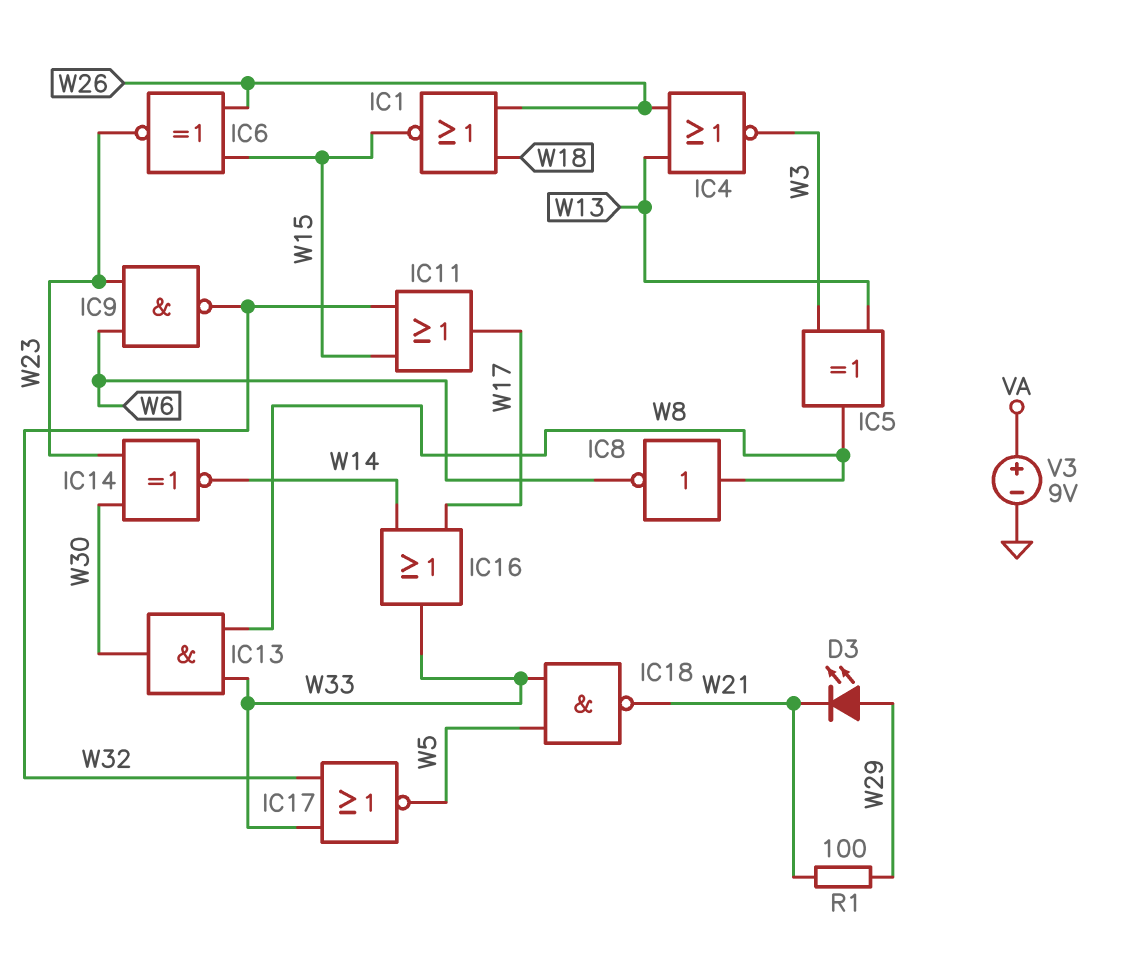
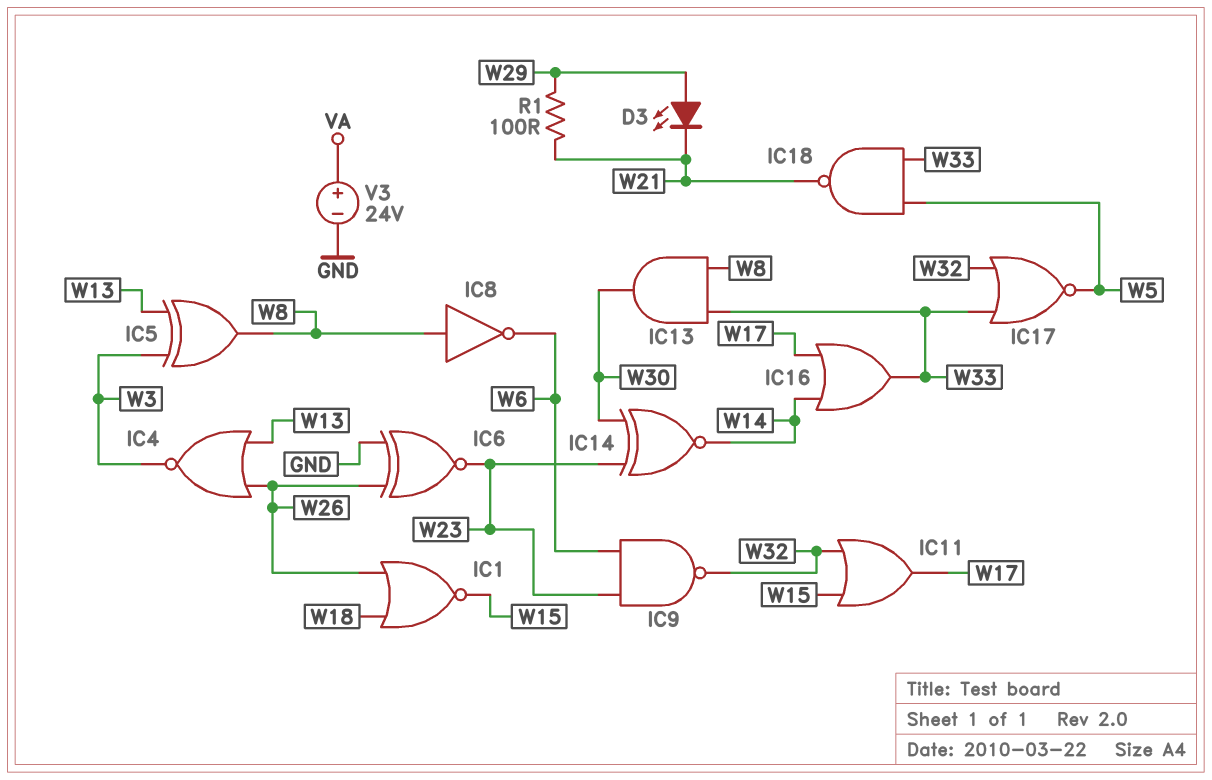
IC6: XNOR (in W15, in W26, out W23) -> XNOR (in GND, in W26, out W23)
V3: 9V (plus VA, minus GND) -> 24V (plus VA, minus GND)

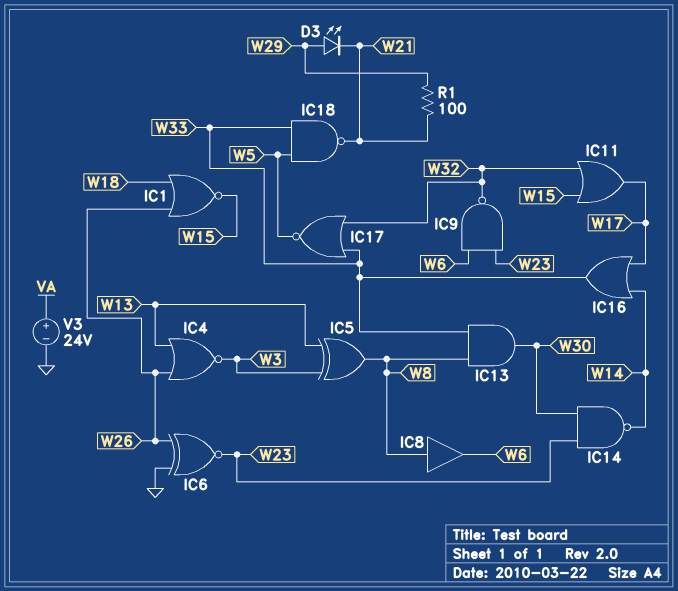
IC8: NOT (in W8, out W6) -> buffer (in W8, out W6)
IC14: XNOR (in W23, in W30, out W14) -> NAND (in W23, in W30, out W14)

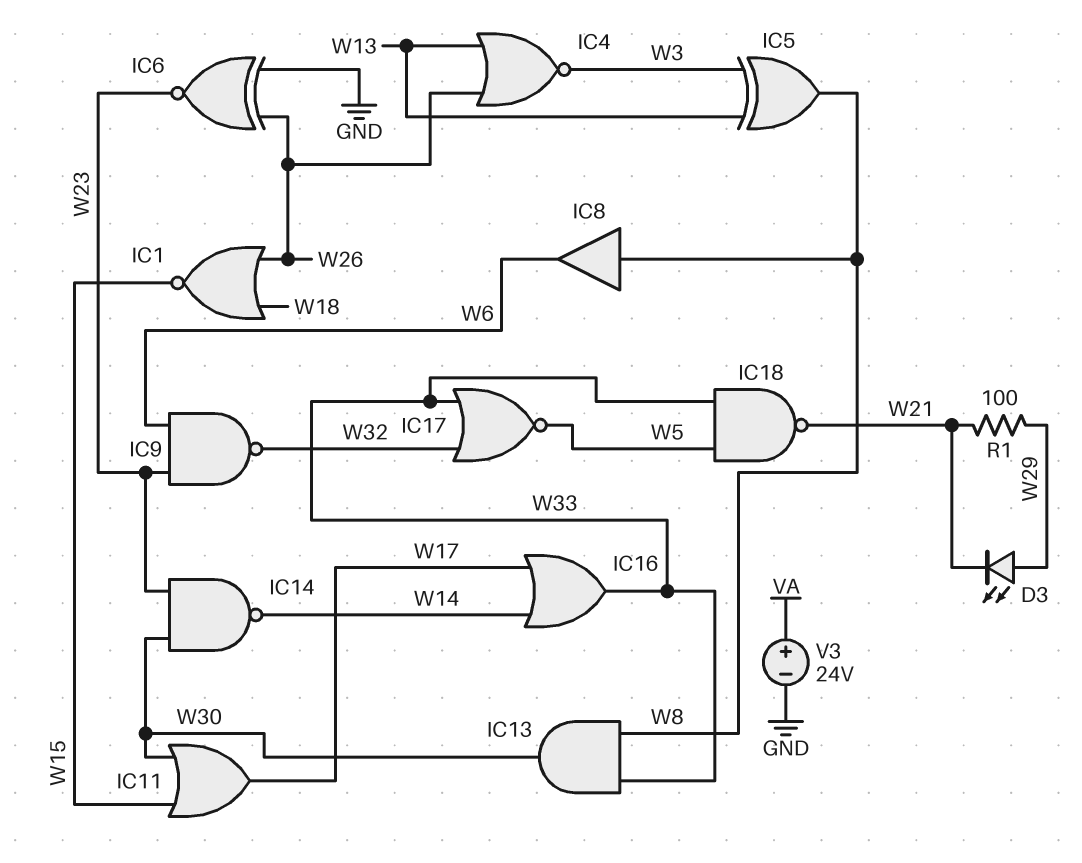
IC11: OR (in W15, in W32, out W17) -> OR (in W15, in W30, out W17)

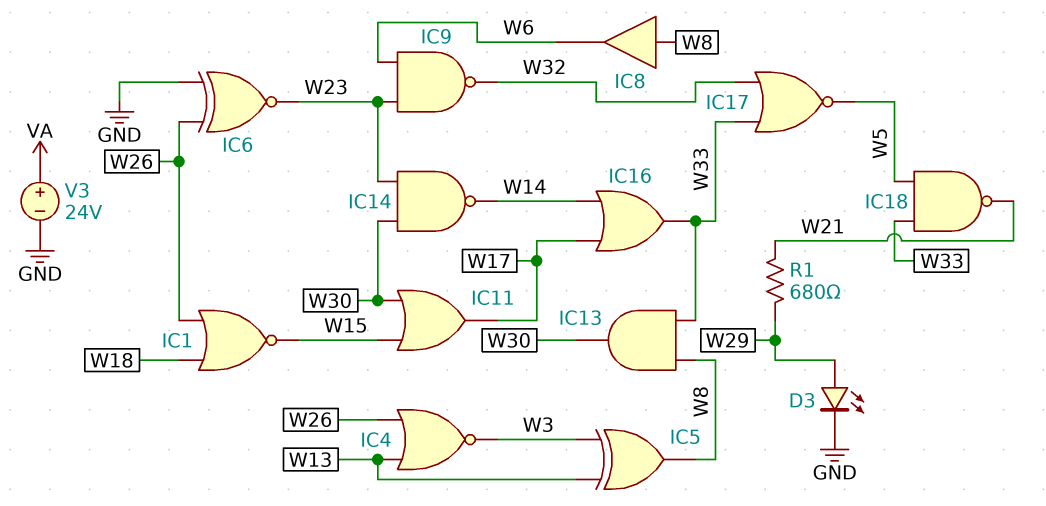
D3: LED (A W29, K W21) -> LED (A W29, K GND)
R1: 100 (W21, W29) -> 680 (W21, W29)

